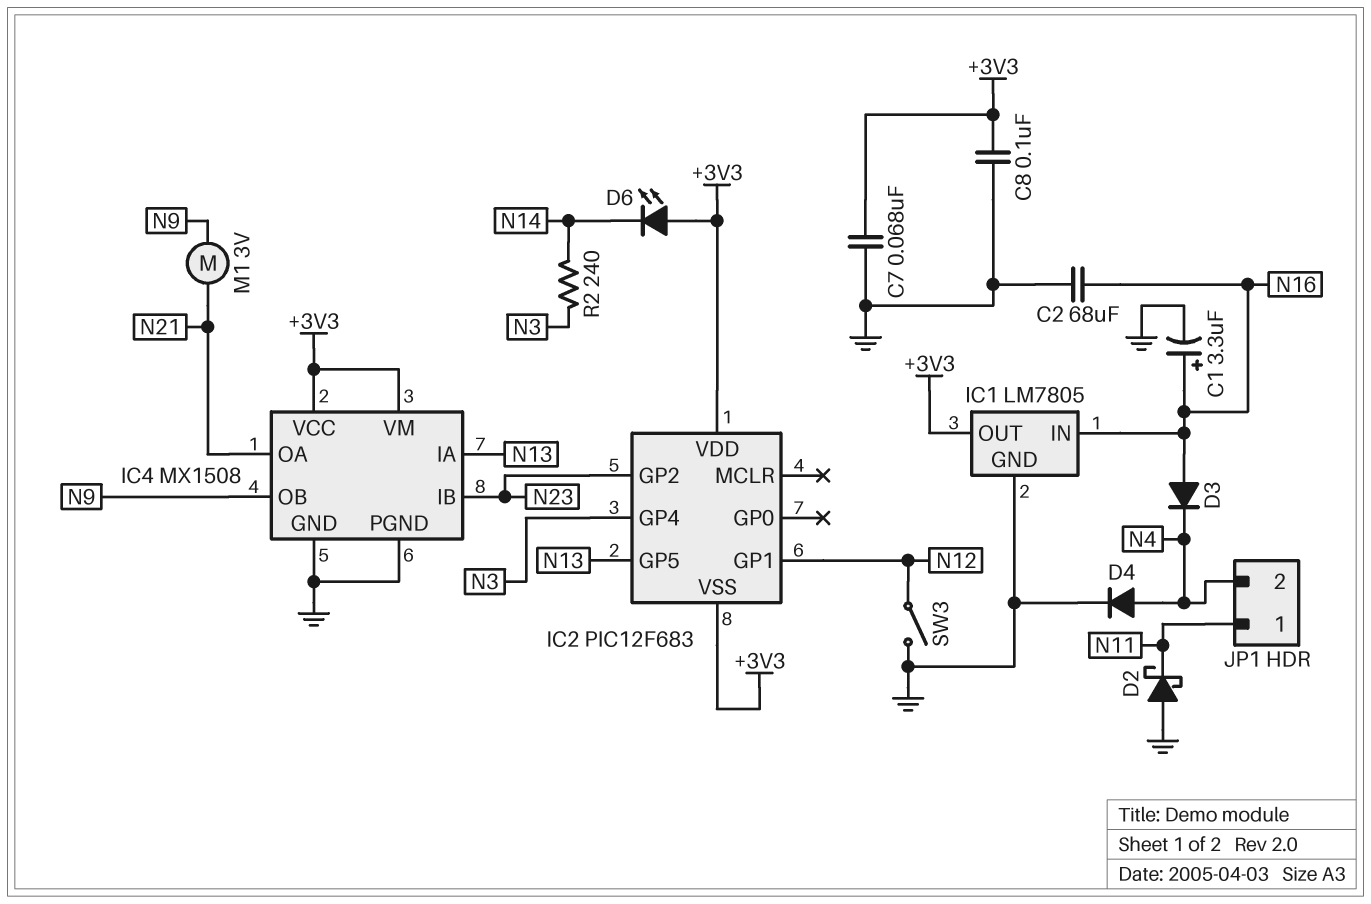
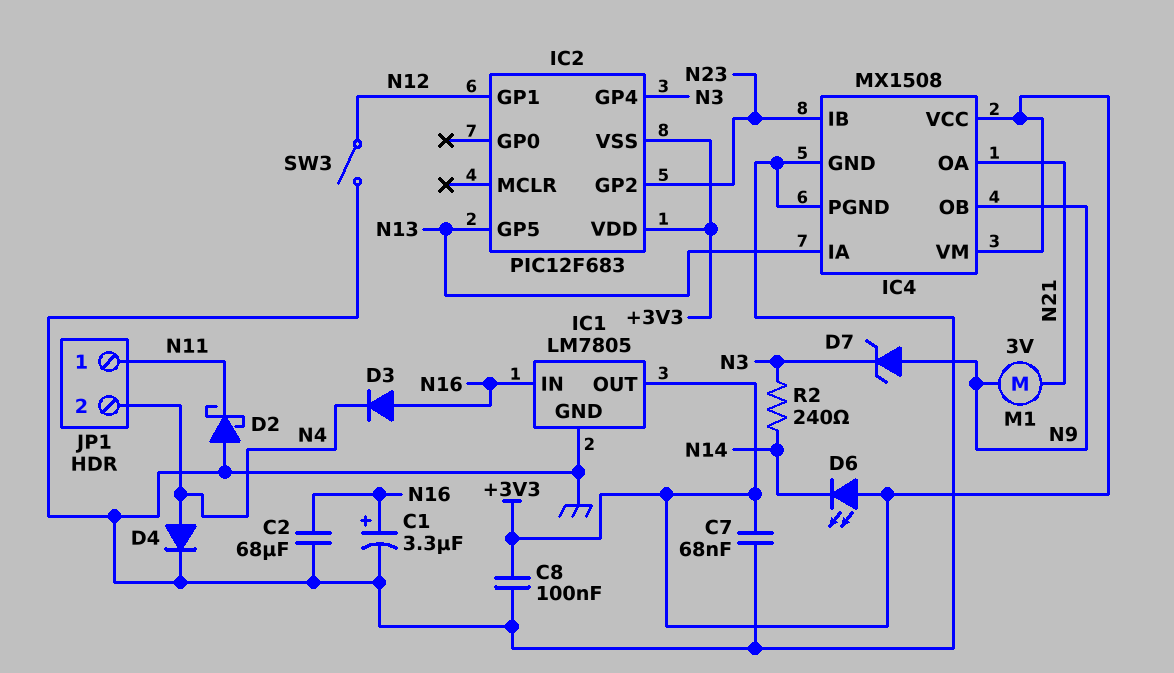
D7: none -> zener (A N9, K N3)

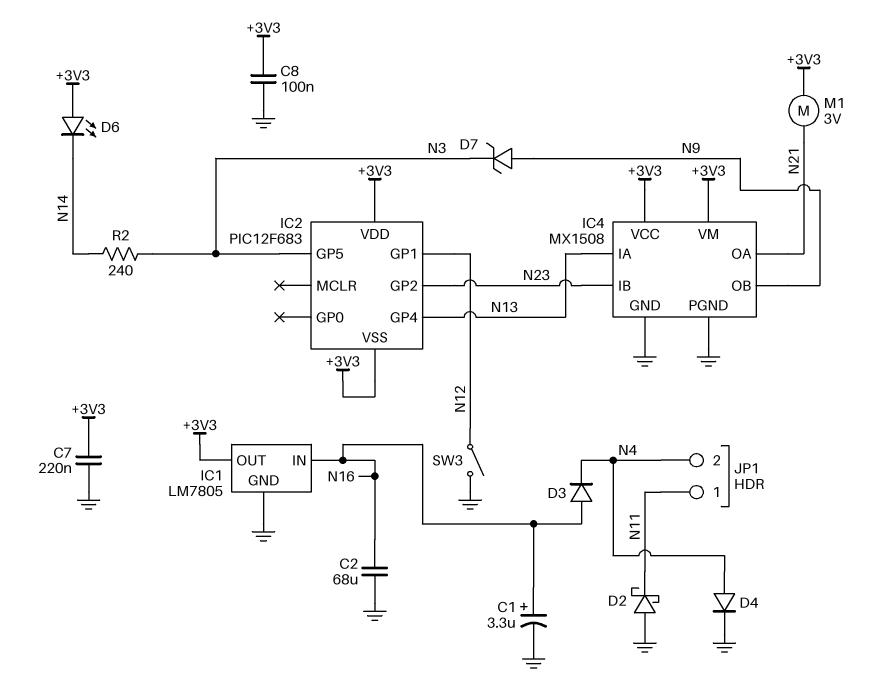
C7: 68nF (+3V3, GND) -> 220nF (+3V3, GND)
IC2 pin GP4: N3 -> N13
IC2 pin GP5: N13 -> N3
M1: motor 3V (N9, N21) -> motor 3V (+3V3, N21)

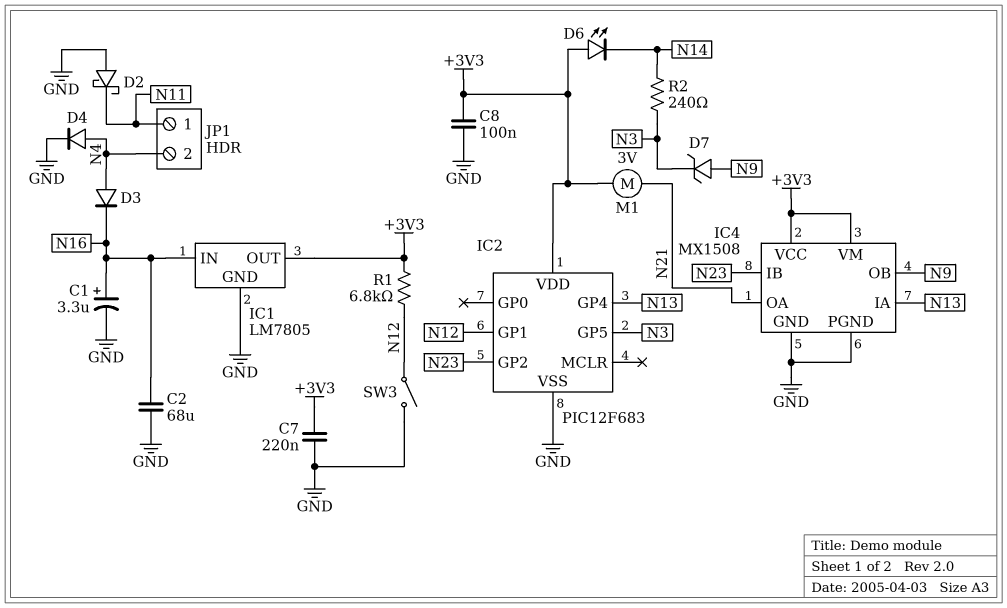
D3: diode (A N16, K N4) -> diode (A N4, K N16)
IC2 pin VSS: +3V3 -> GND
R1: none -> 6.8k (+3V3, N12)

